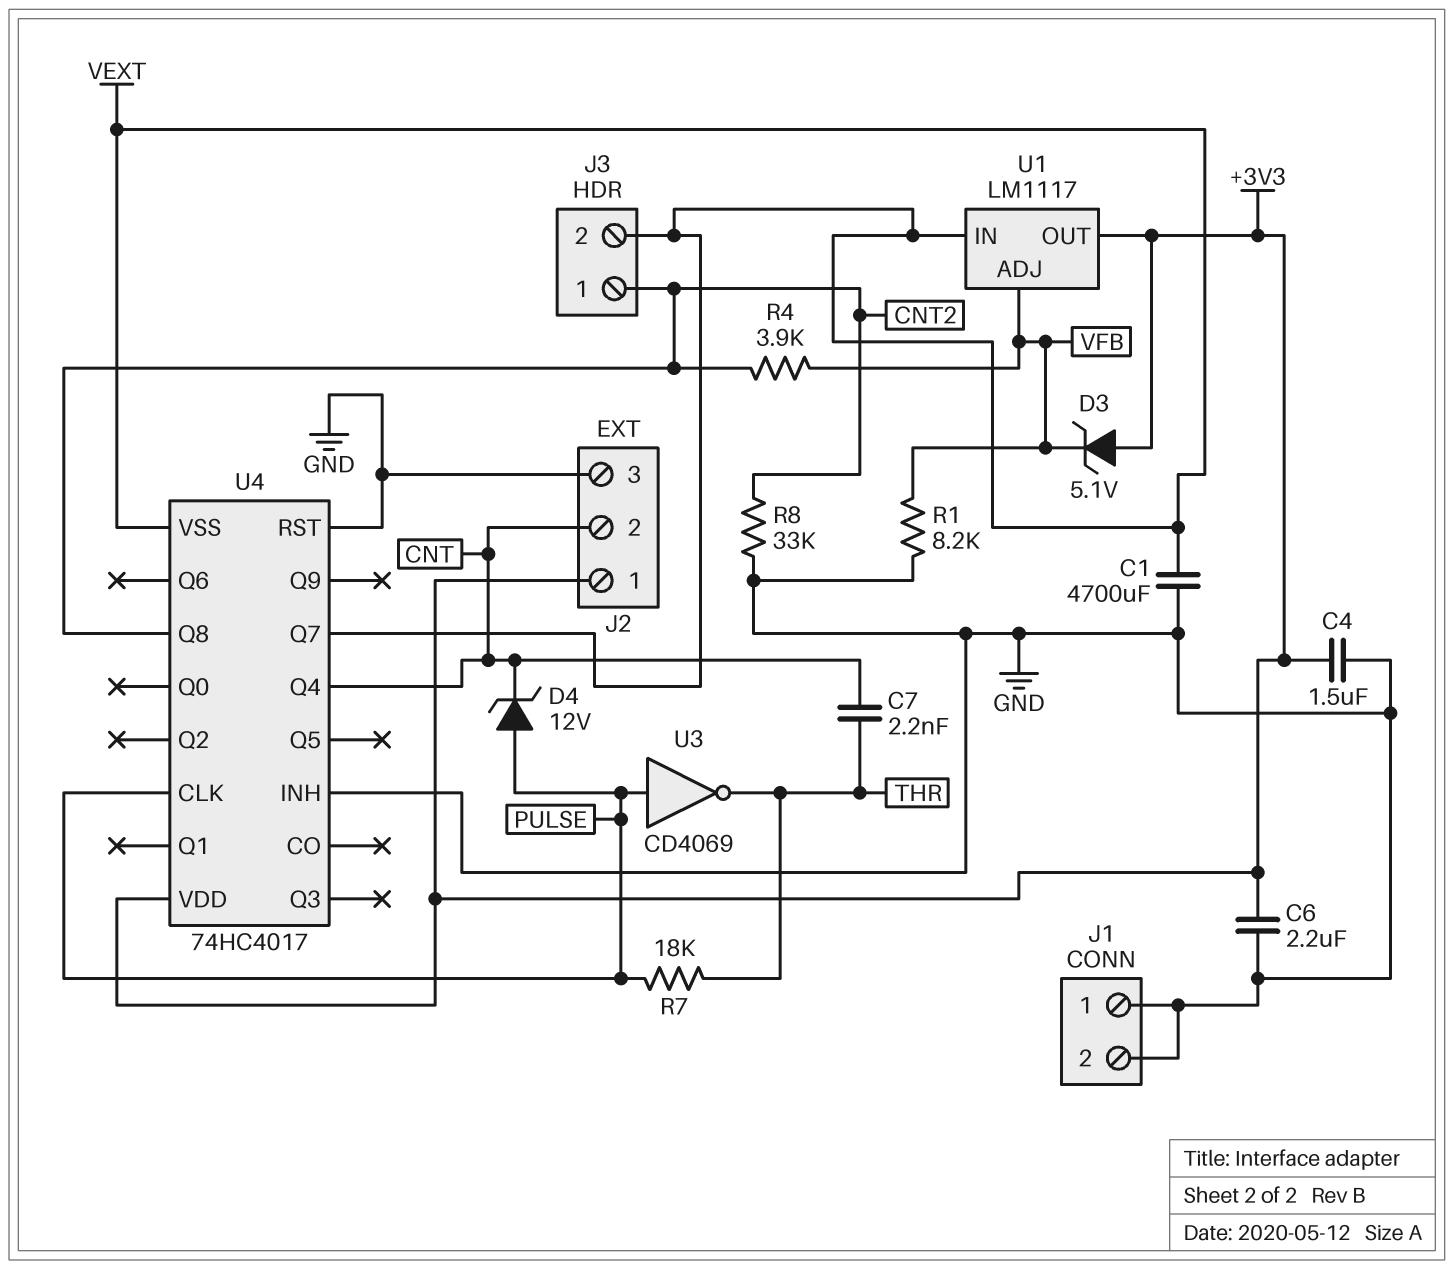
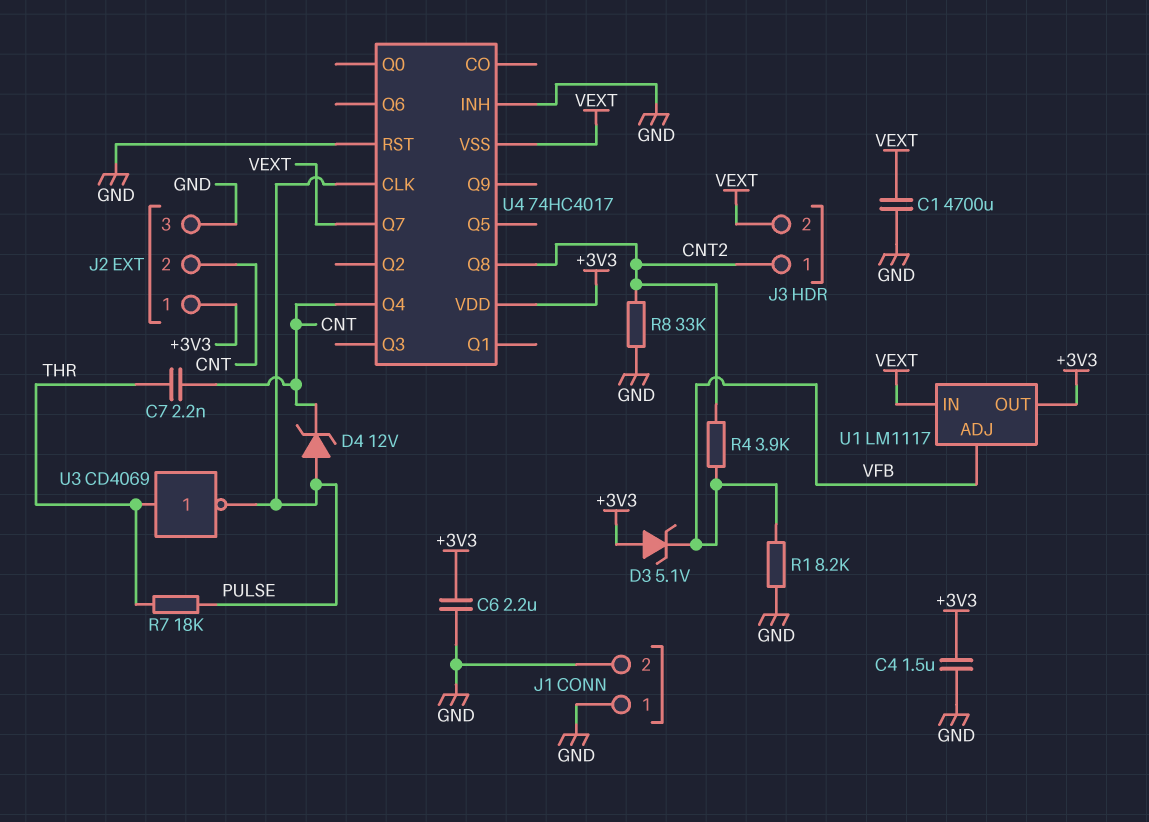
U3: NOT CD4069 (in PULSE, out THR) -> NOT CD4069 (in THR, out PULSE)

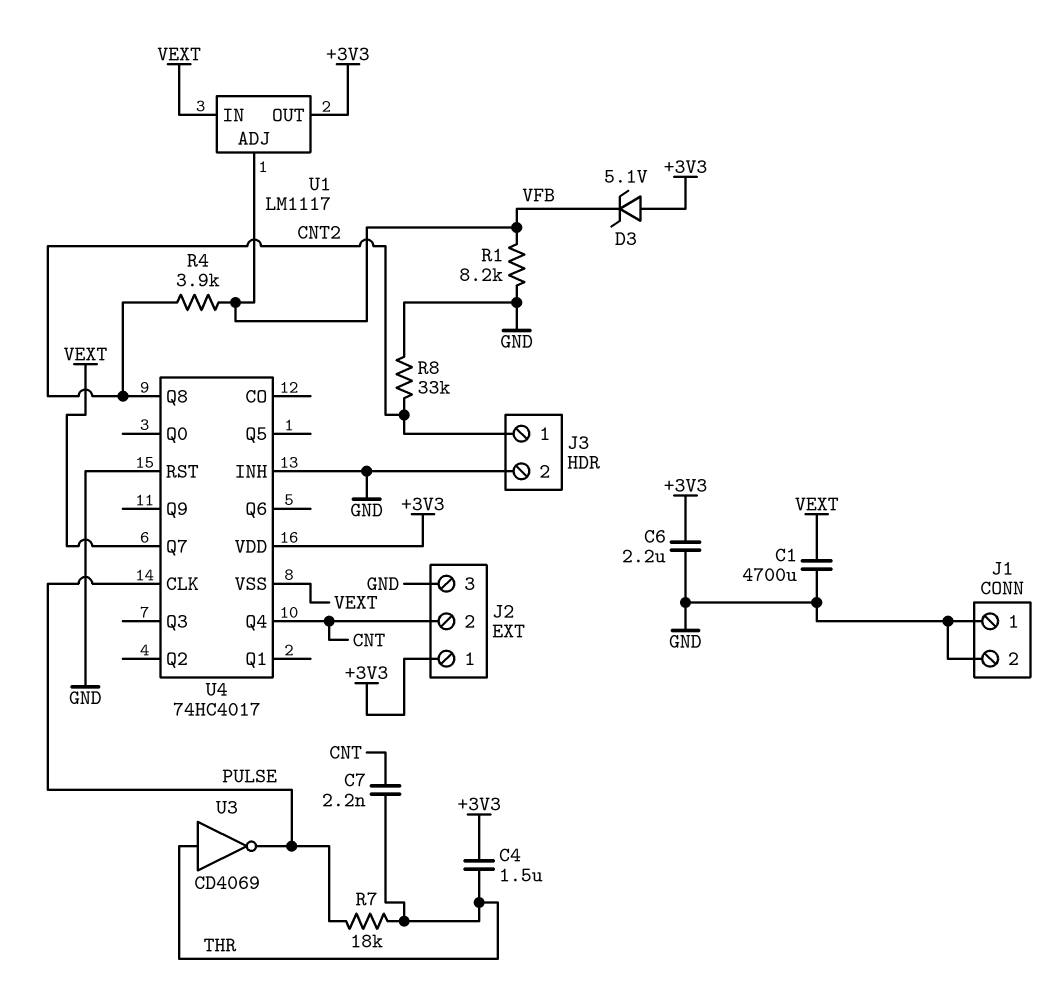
C4: 1.5uF (+3V3, GND) -> 1.5uF (+3V3, THR)
D4: zener 12V (A PULSE, K CNT) -> none
J3 pin 2: VEXT -> GND

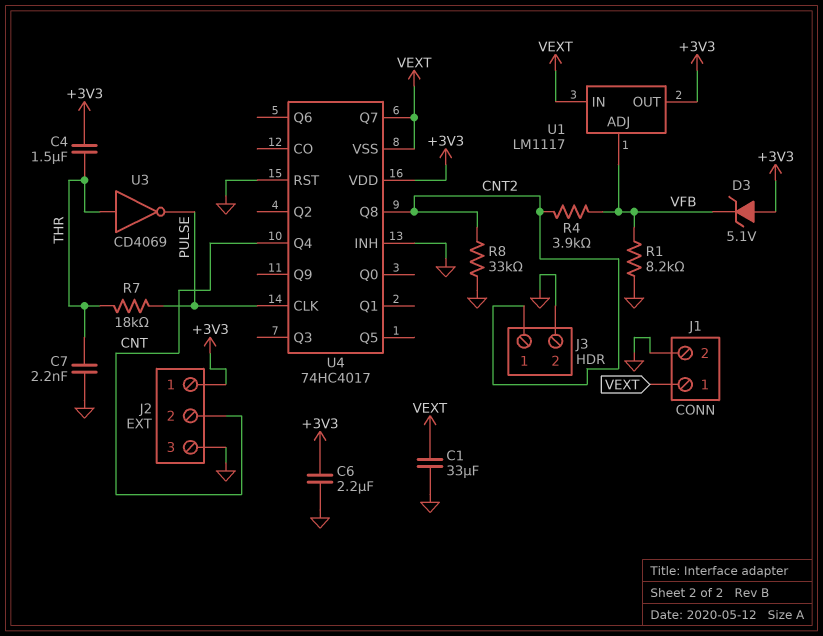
C1: 4700uF (GND, VEXT) -> 33uF (GND, VEXT)
C7: 2.2nF (CNT, THR) -> 2.2nF (GND, THR)
J1 pin 1: GND -> VEXT

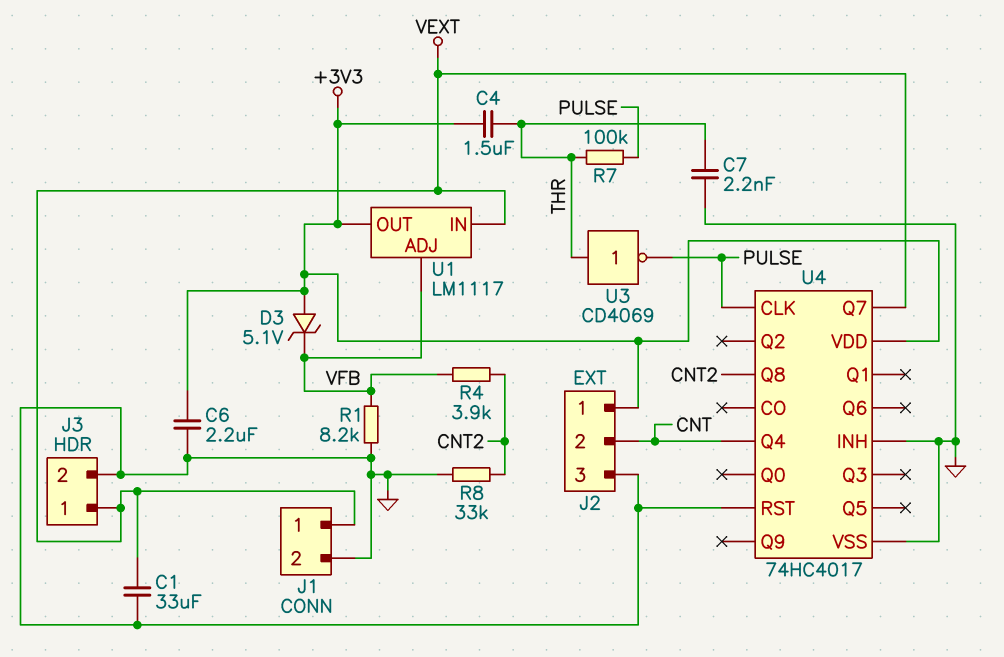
J3 pin 1: CNT2 -> VEXT
R7: 18k (PULSE, THR) -> 100k (PULSE, THR)
U4 pin VSS: VEXT -> GND

